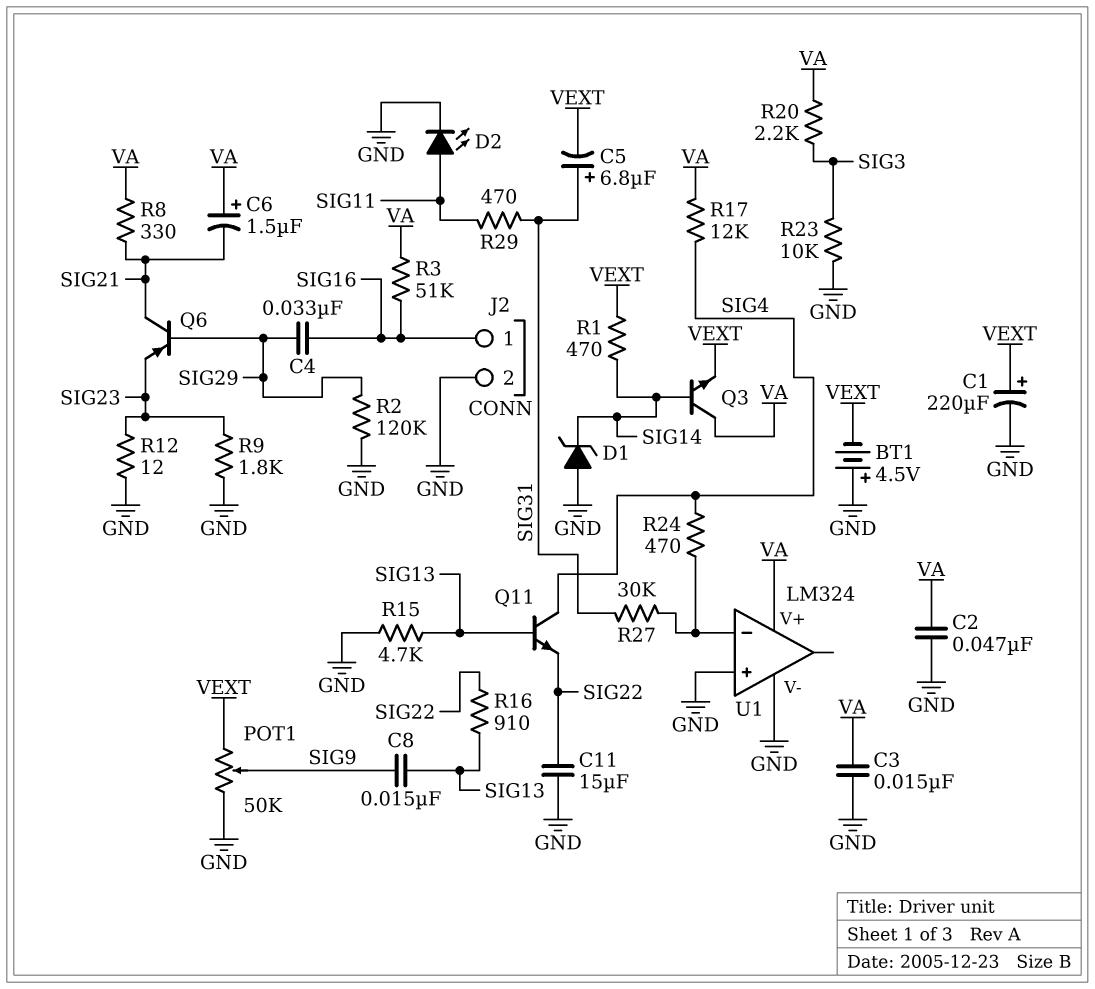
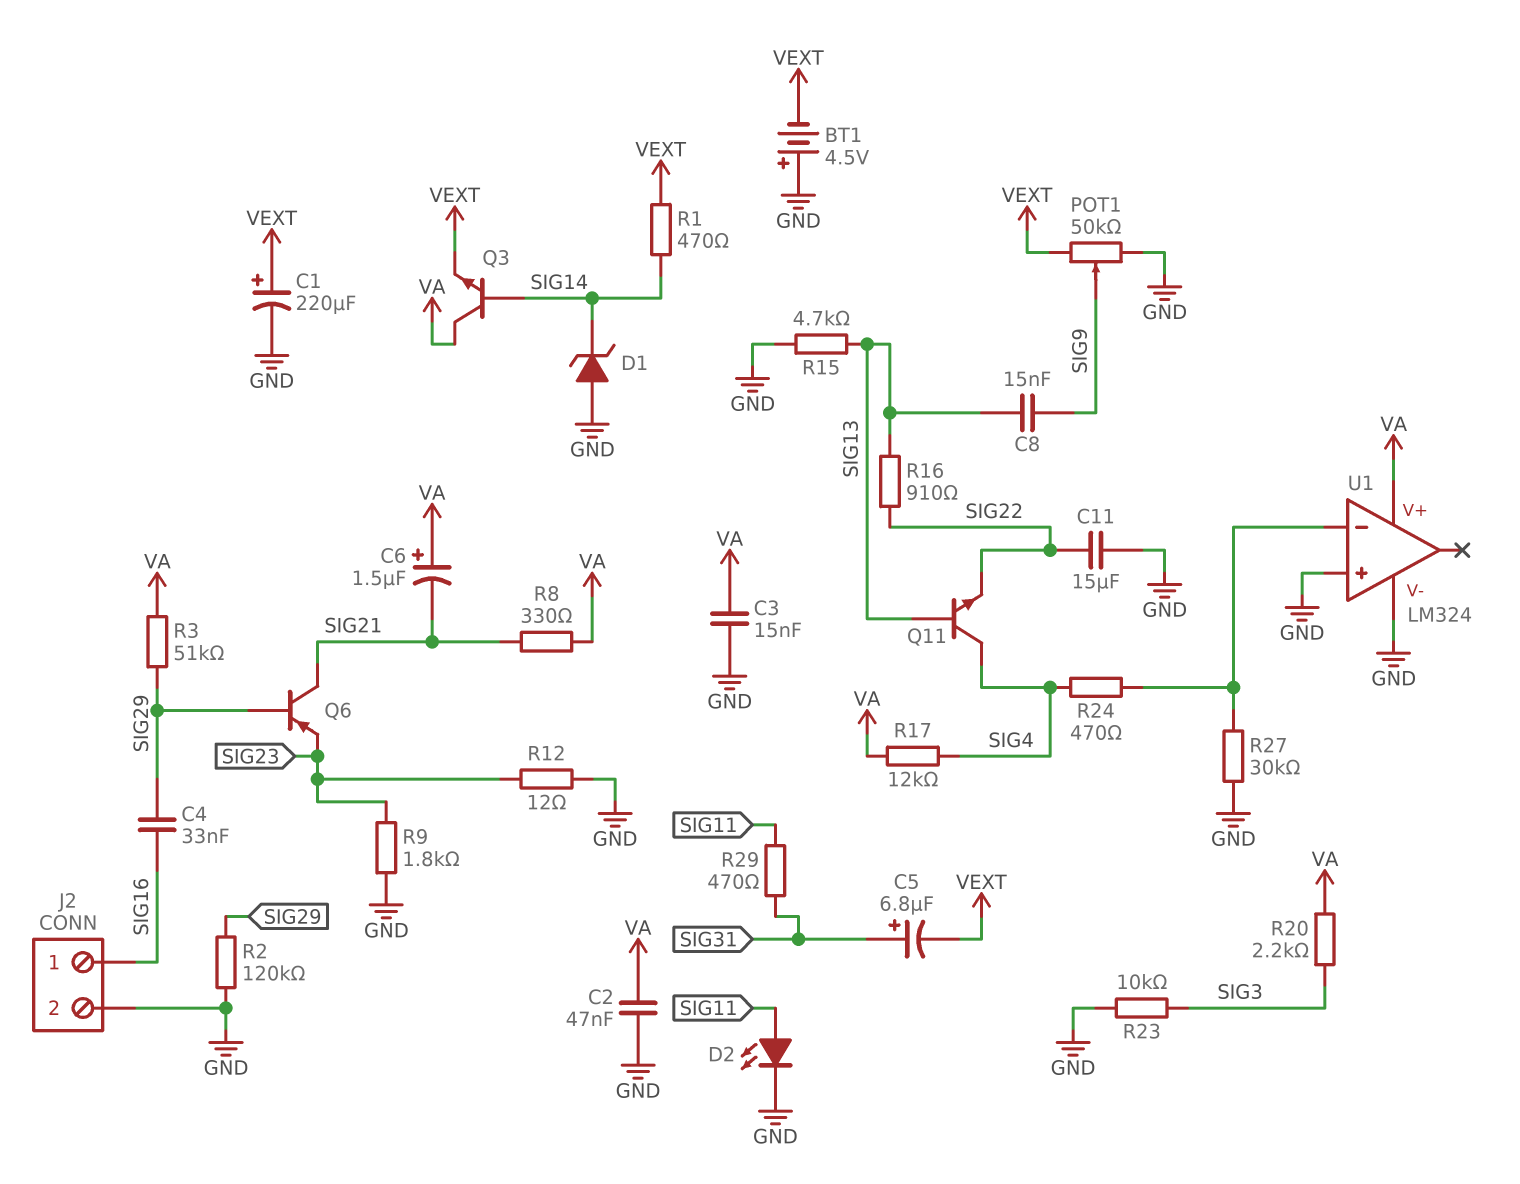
R3: 51k (SIG16, VA) -> 51k (SIG29, VA)
R27: 30k (SIG31, U1/in-) -> 30k (GND, U1/in-)

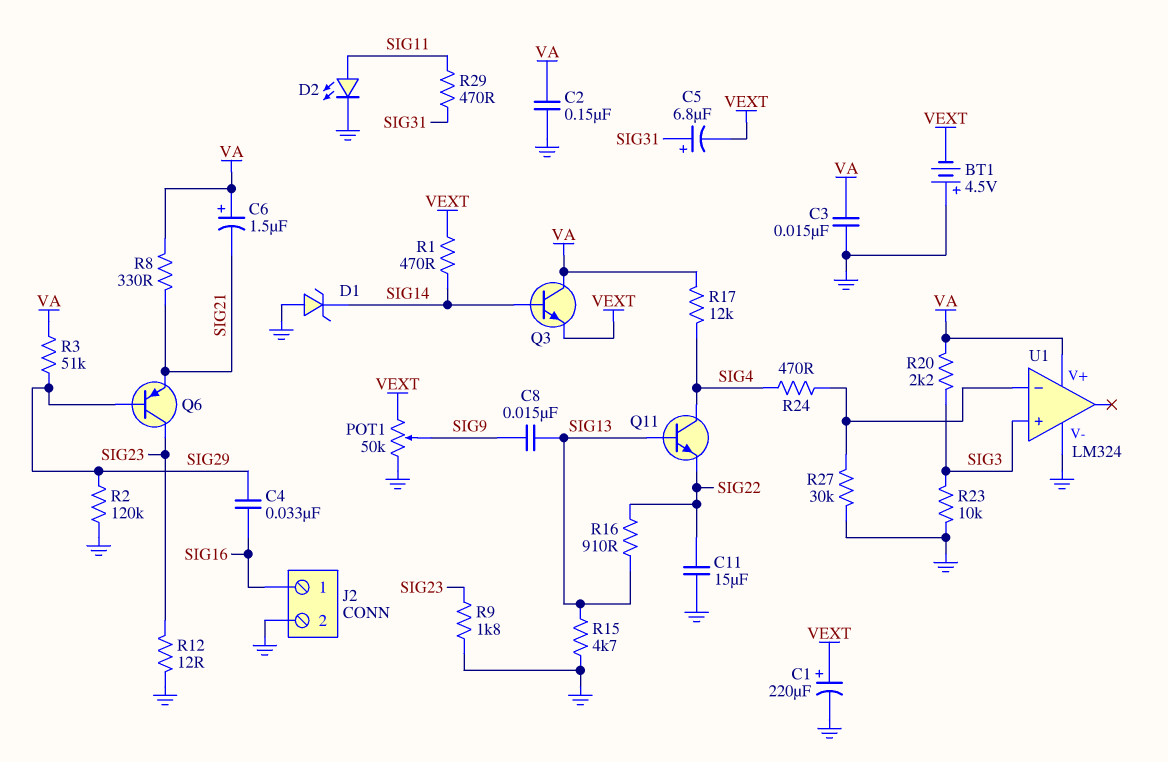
C2: 47nF (GND, VA) -> 150nF (GND, VA)
Q6: PNP (B SIG29, C SIG21, E SIG23) -> PNP (B SIG29, C SIG23, E SIG21)
U1 pin in+: GND -> SIG3

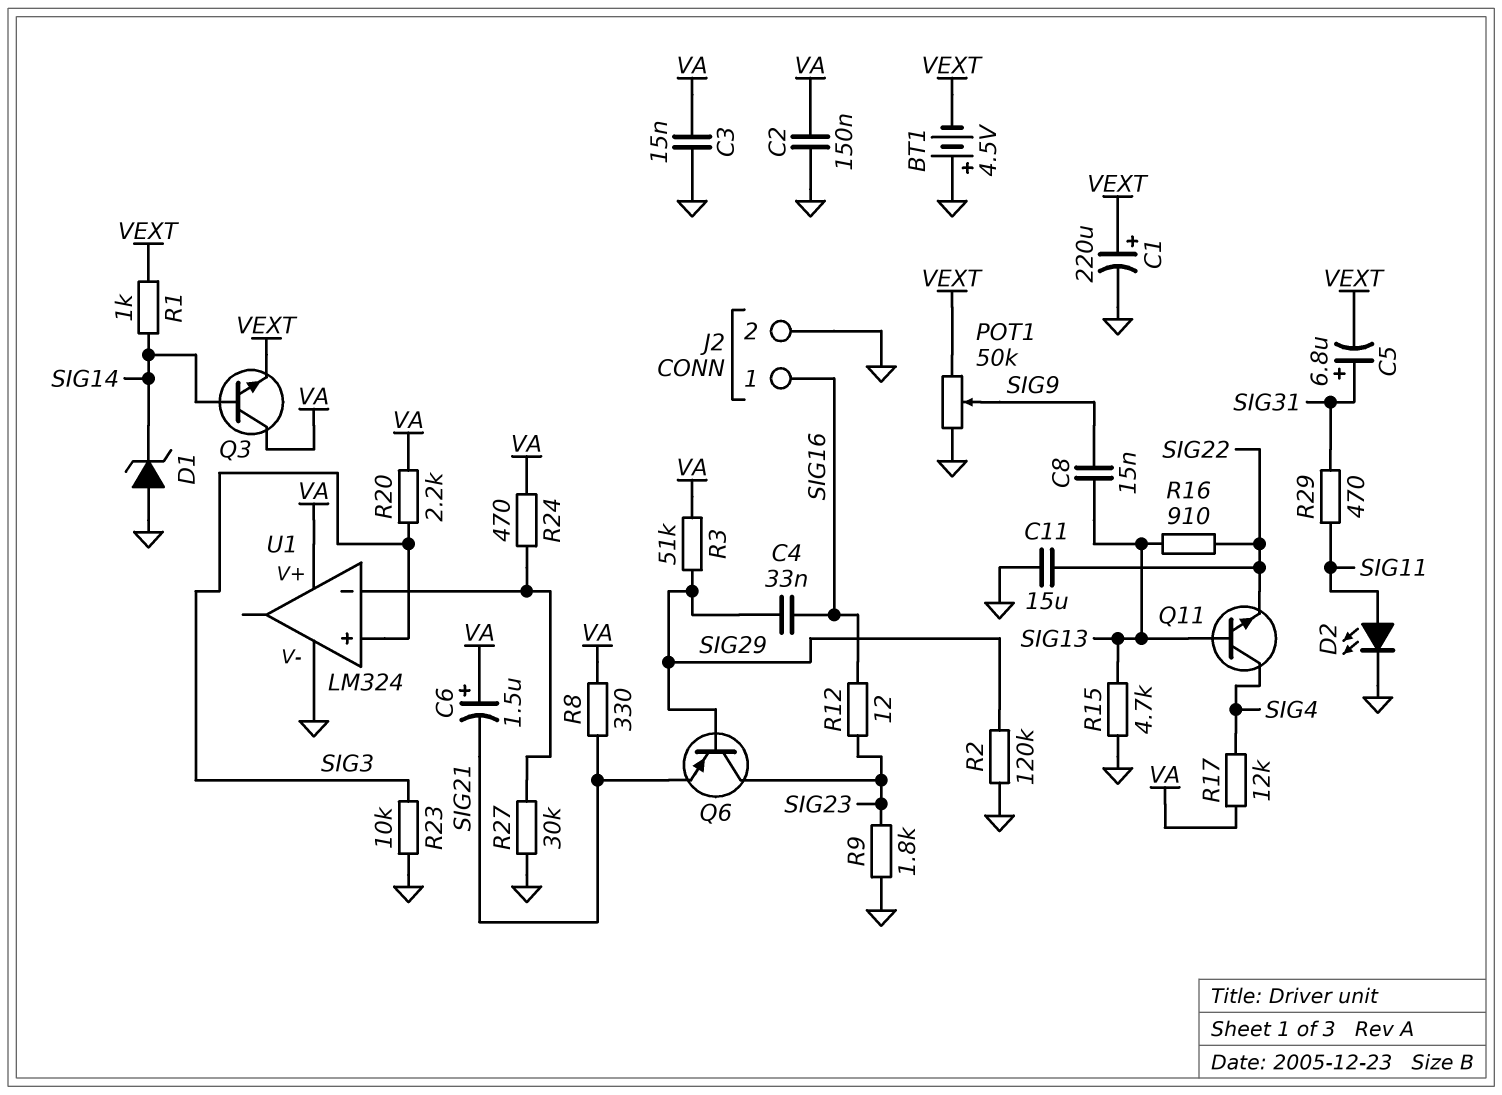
R1: 470 (SIG14, VEXT) -> 1k (SIG14, VEXT)
R12: 12 (GND, SIG23) -> 12 (SIG16, SIG23)
R24: 470 (SIG4, U1/in-) -> 470 (U1/in-, VA)

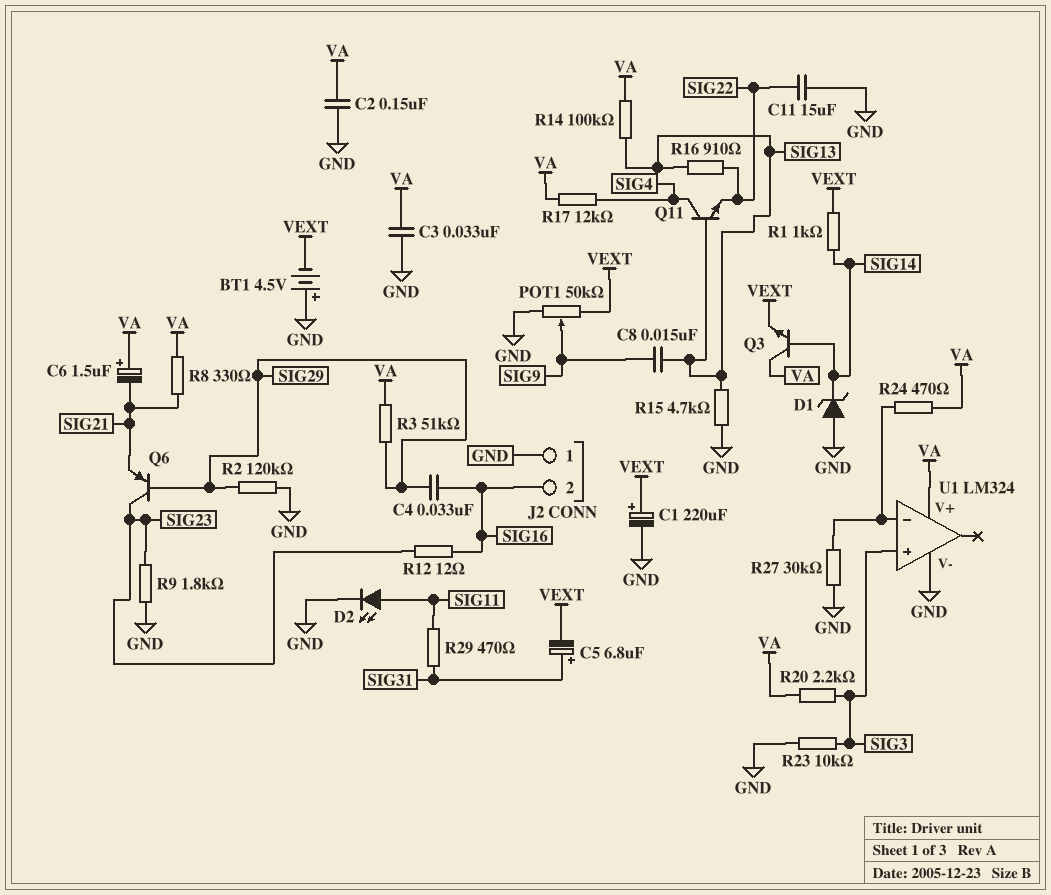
C3: 15nF (GND, VA) -> 33nF (GND, VA)
J2 pin 1: SIG16 -> GND
J2 pin 2: GND -> SIG16
R14: none -> 100k (SIG13, VA)

